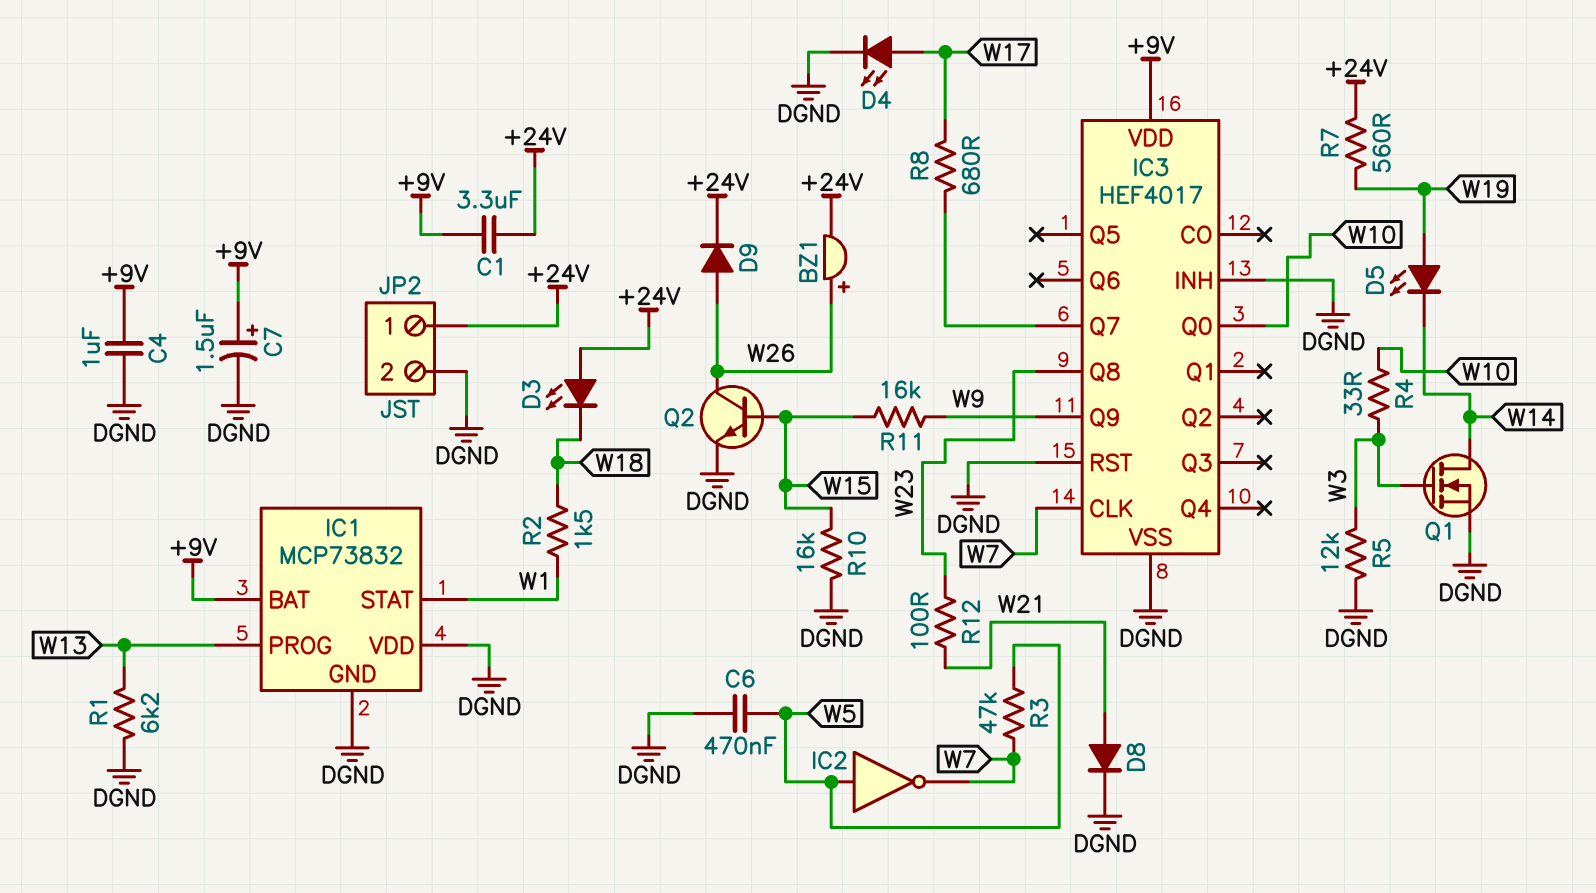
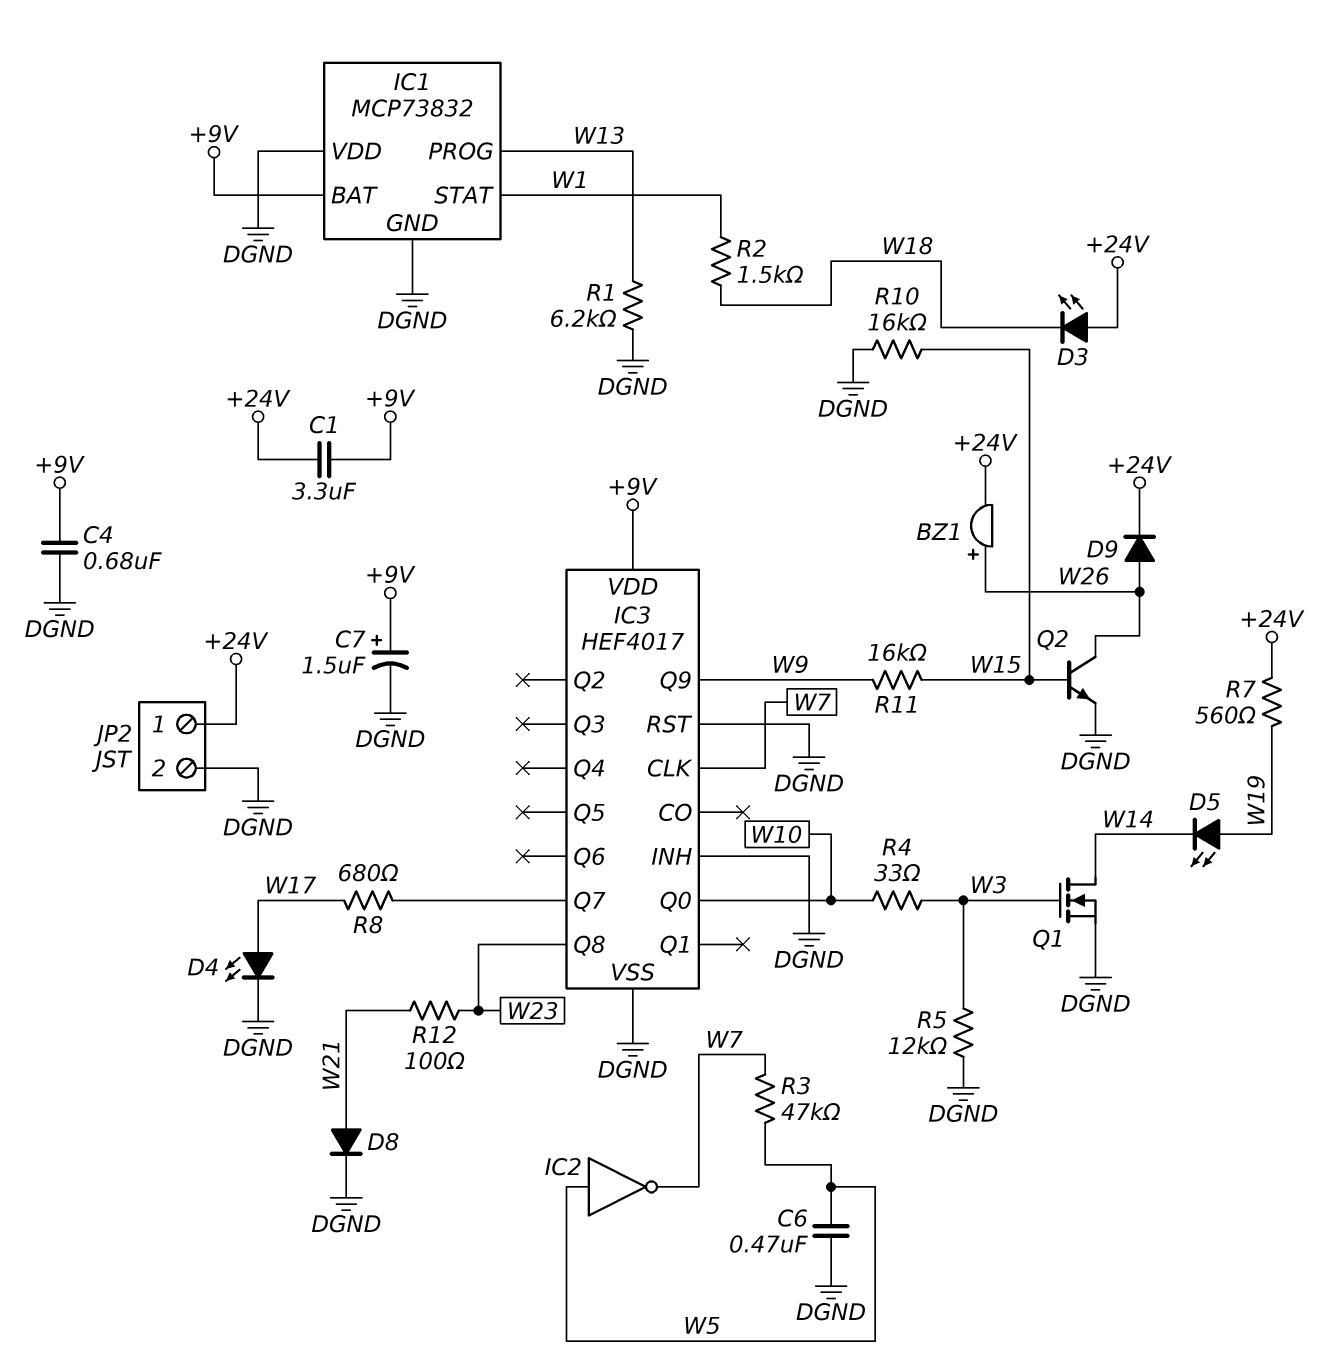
C4: 1uF (+9V, DGND) -> 680nF (+9V, DGND)

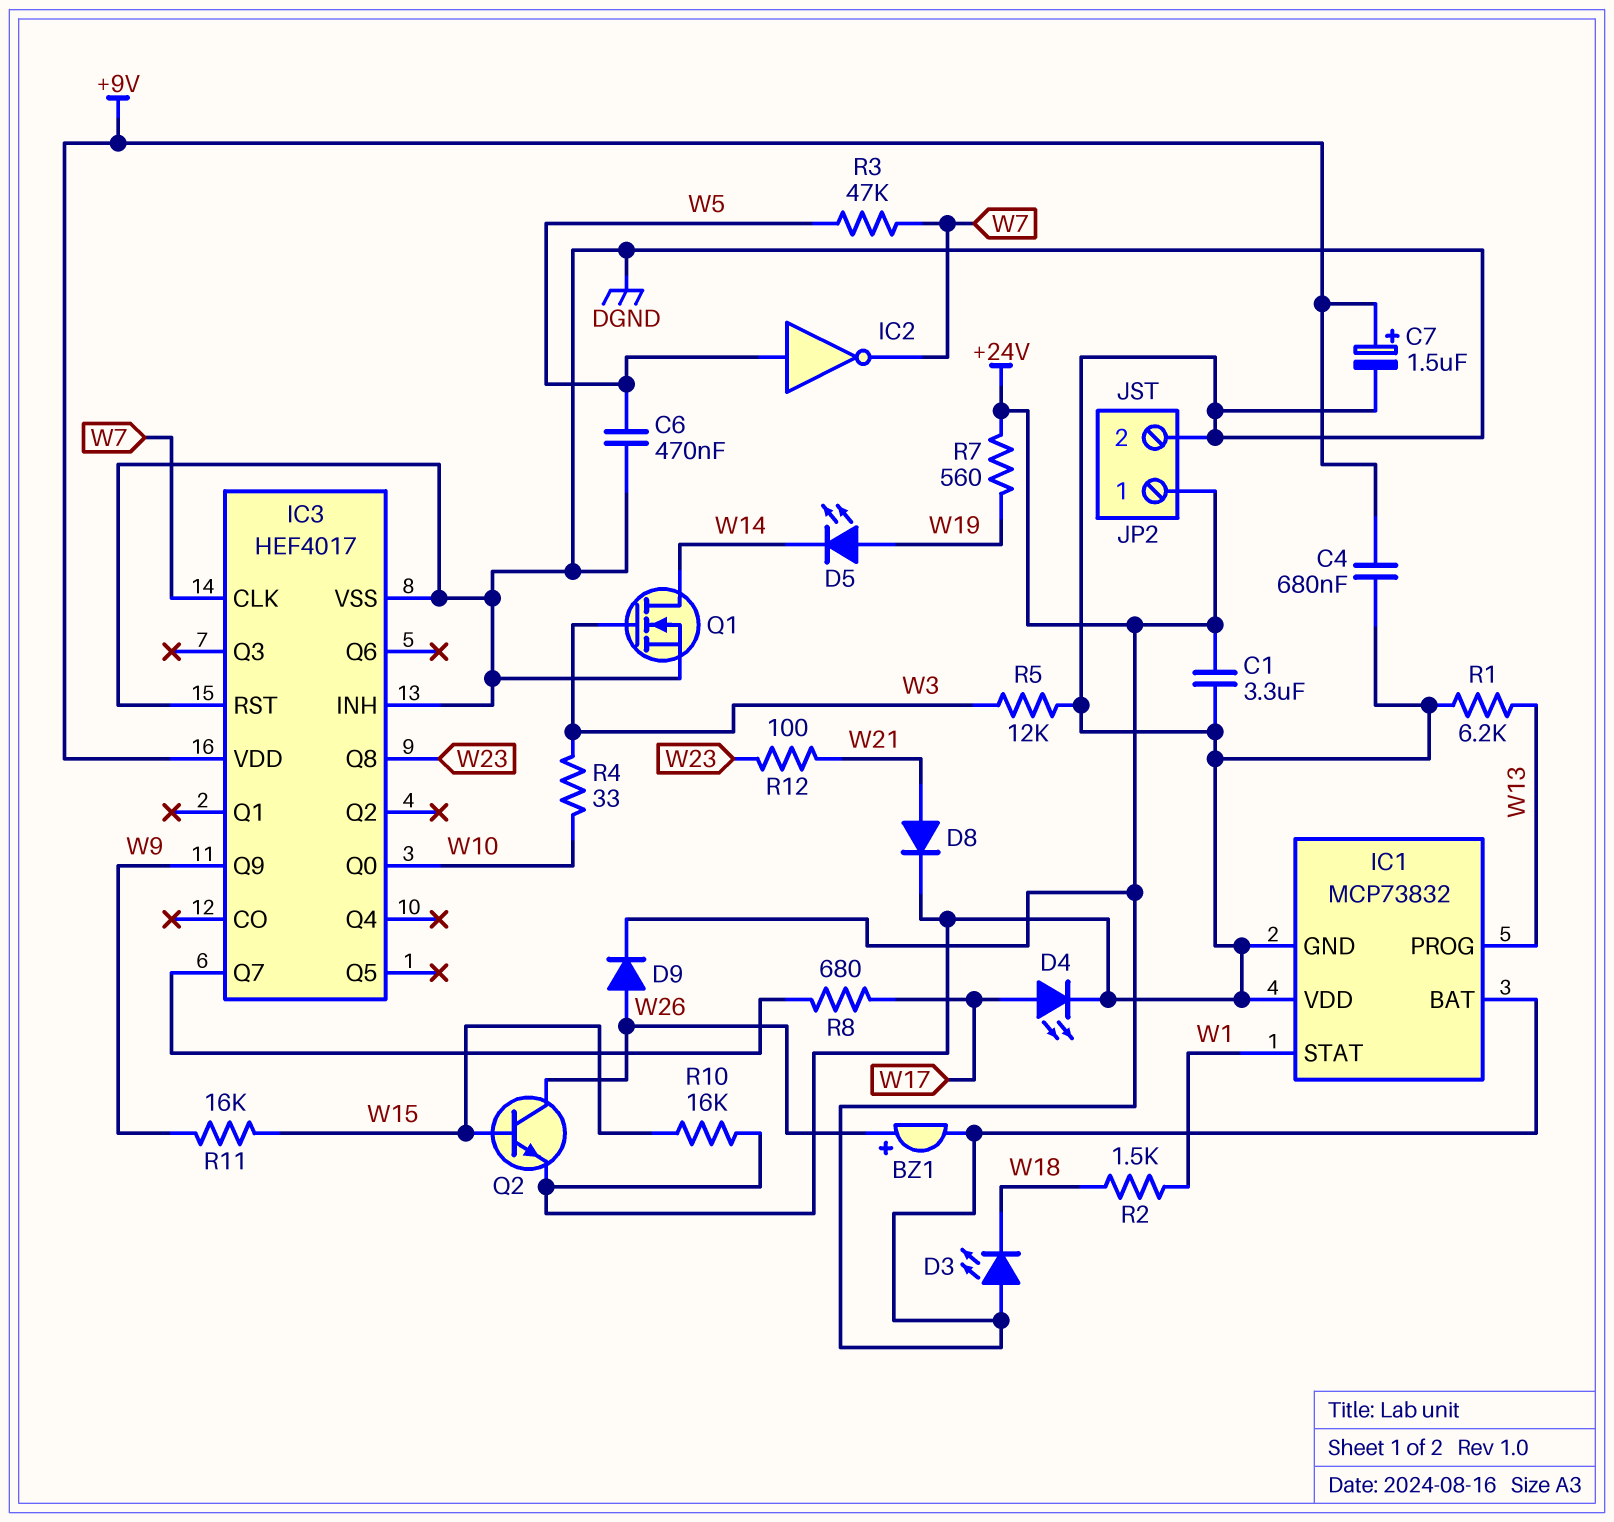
C1: 3.3uF (+9V, +24V) -> 3.3uF (+24V, DGND)
IC1 pin BAT: +9V -> +24V

